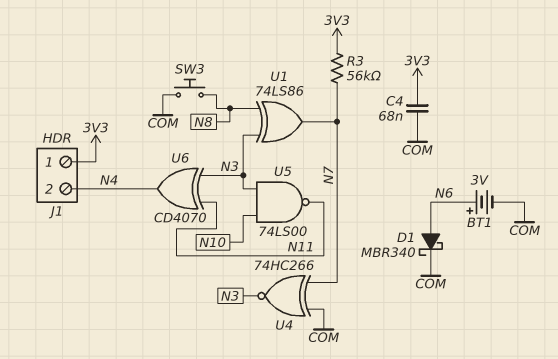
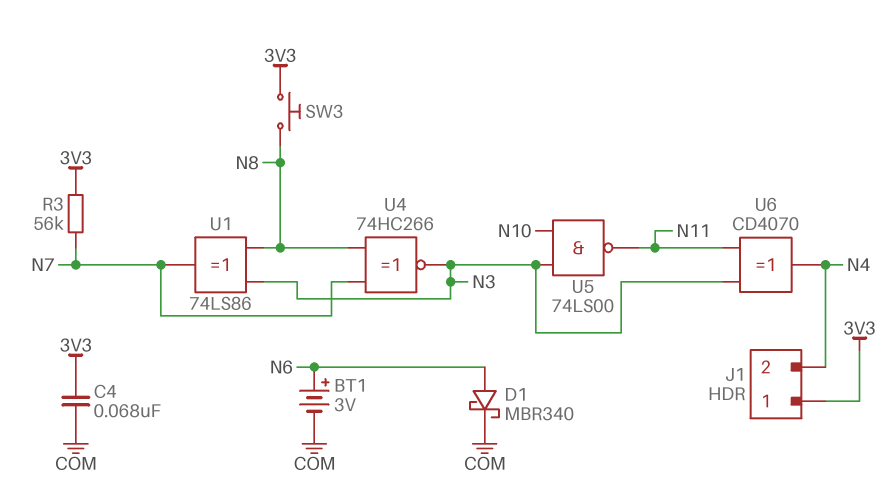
SW3: button (COM, N8) -> button (3V3, N8)
U4: XNOR 74HC266 (in COM, in N7, out N3) -> XNOR 74HC266 (in N7, in N8, out N3)

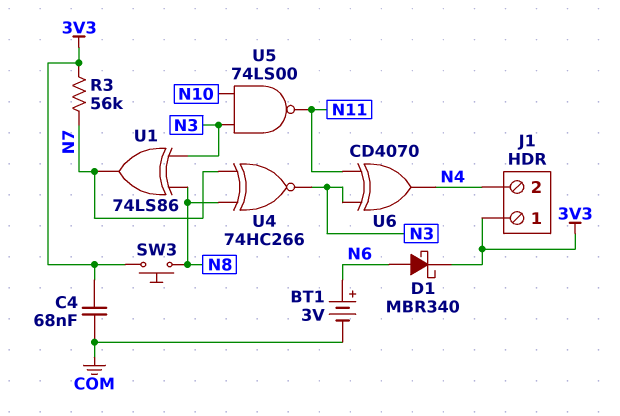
D1: schottky MBR340 (A N6, K COM) -> schottky MBR340 (A N6, K 3V3)

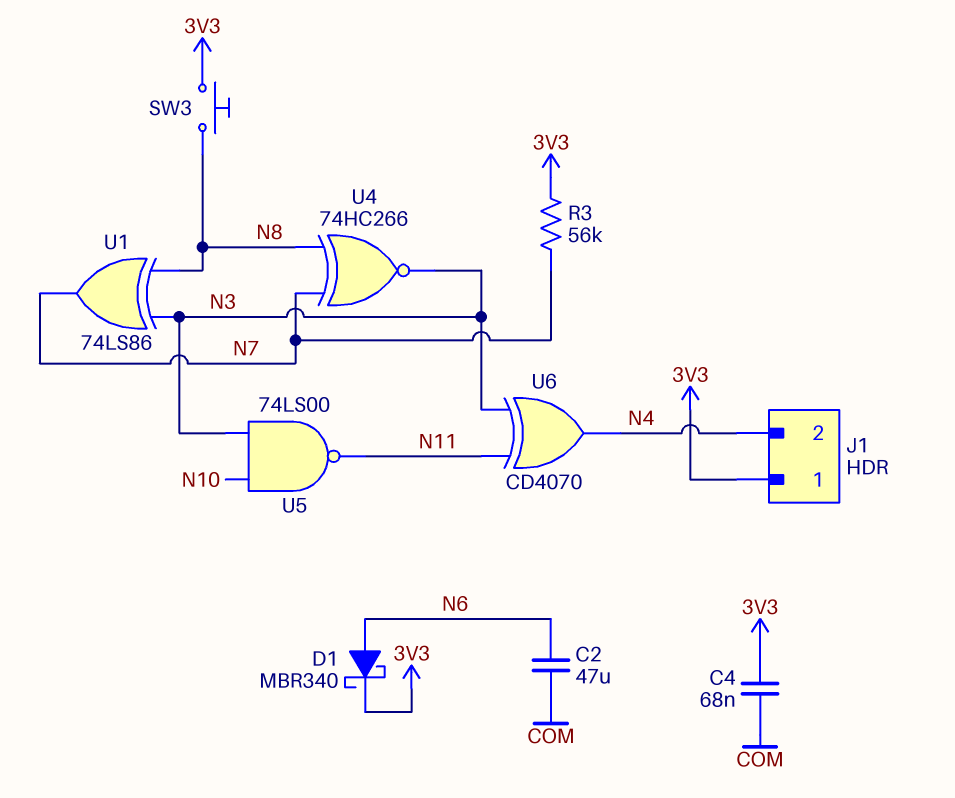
BT1: 3V (plus N6, minus COM) -> none
C2: none -> 47uF (COM, N6)

